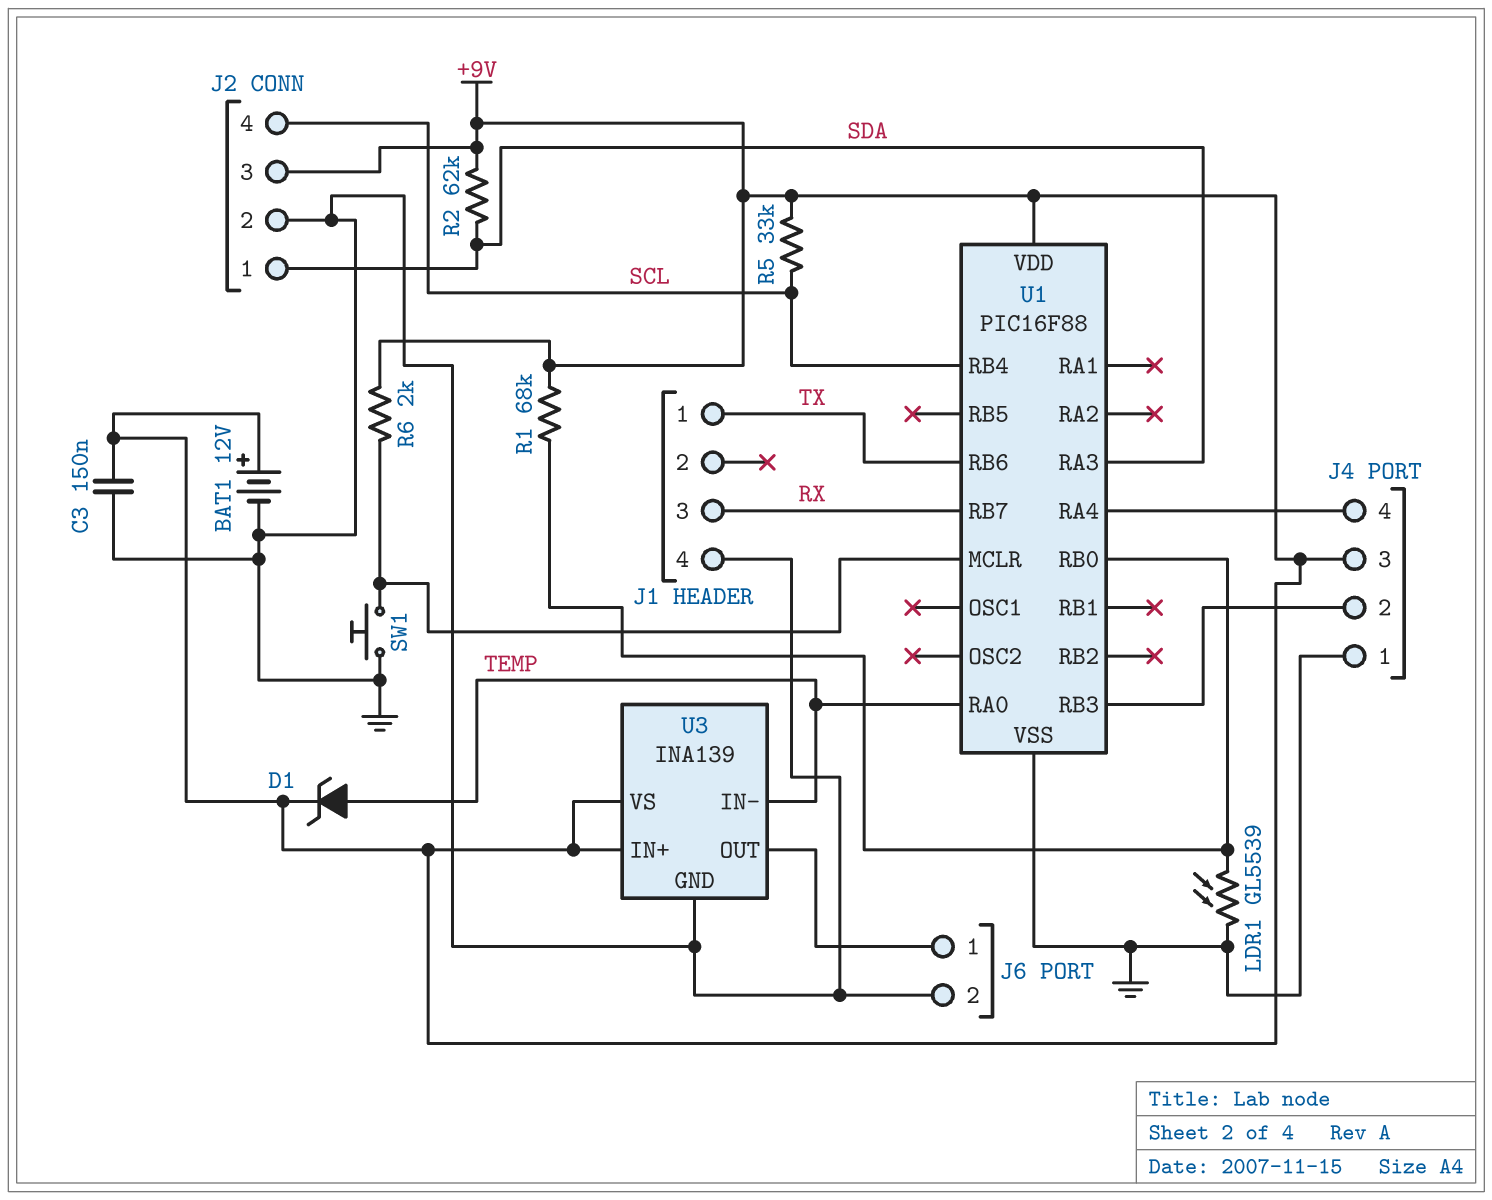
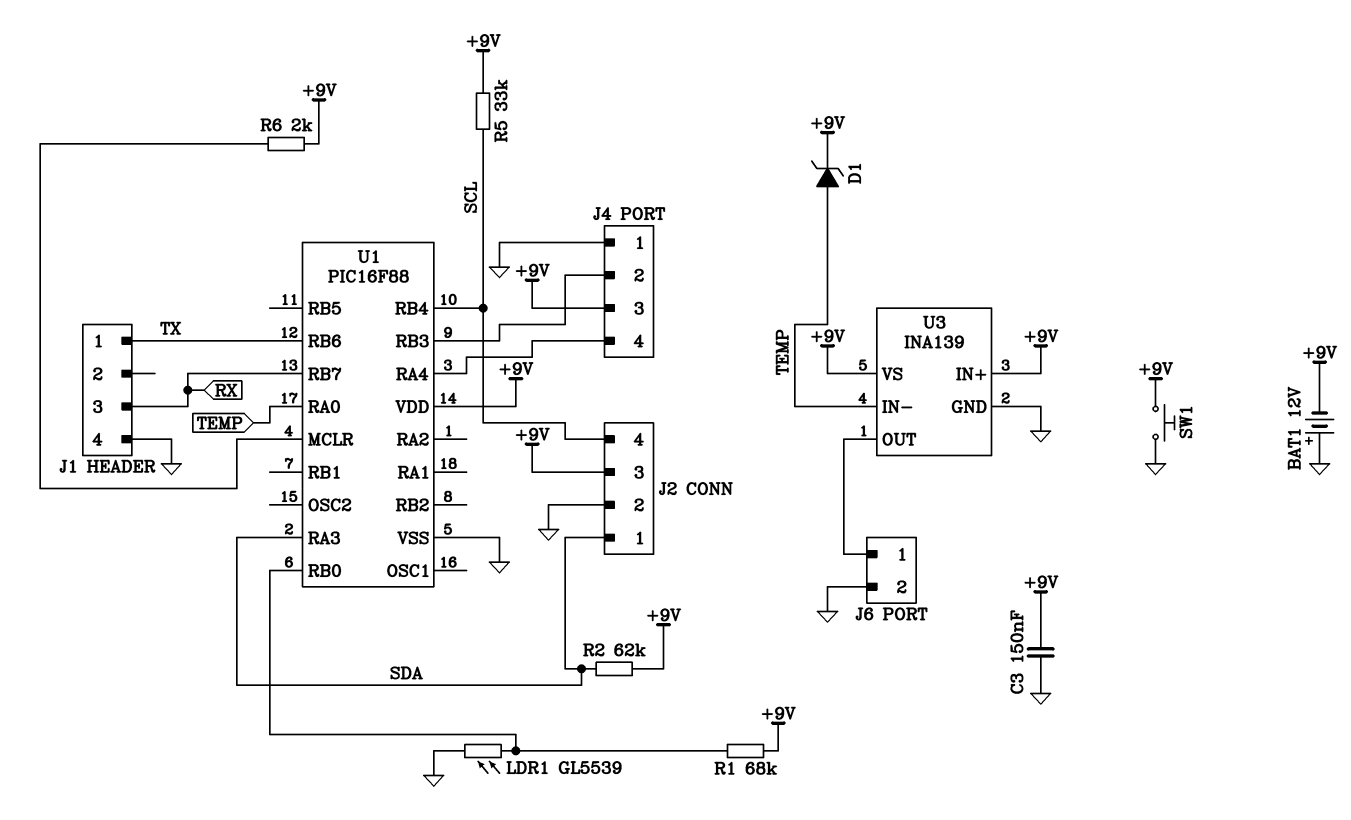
BAT1: 12V (plus +9V, minus GND) -> 12V (plus GND, minus +9V)
SW1: button (GND, U1/MCLR) -> button (+9V, GND)

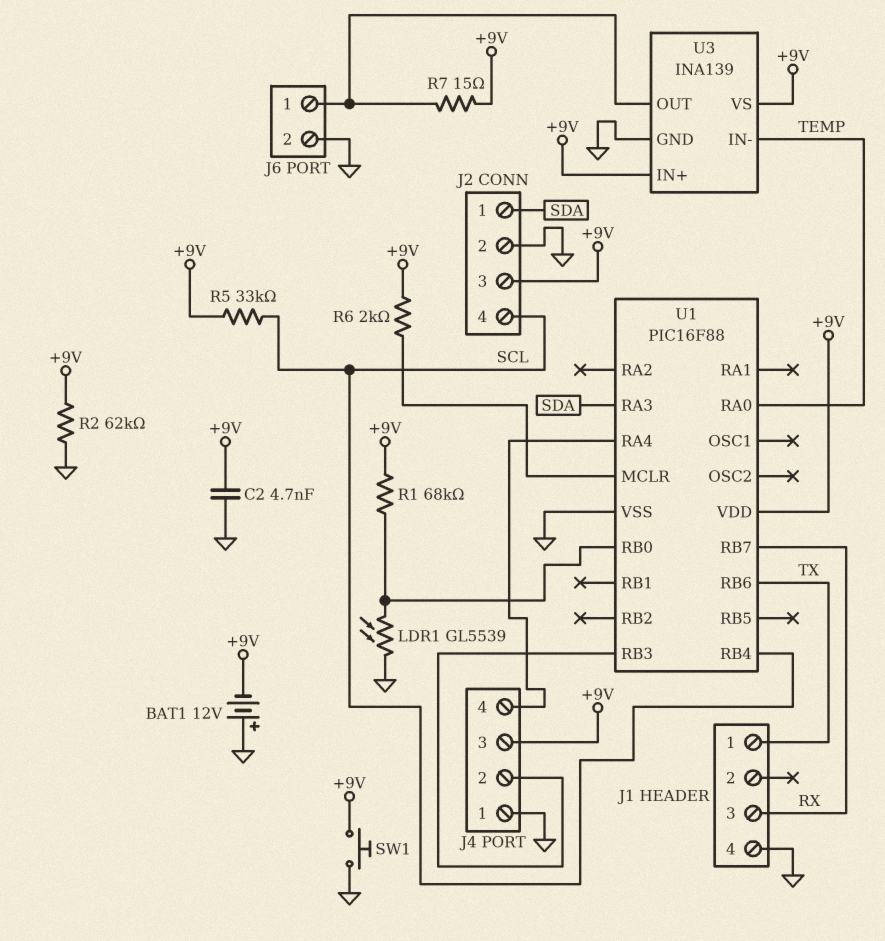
C2: none -> 4.7nF (+9V, GND)
C3: 150nF (+9V, GND) -> none
D1: zener (A TEMP, K +9V) -> none
R2: 62k (+9V, SDA) -> 62k (+9V, GND)
R7: none -> 15 (+9V, J6/1)

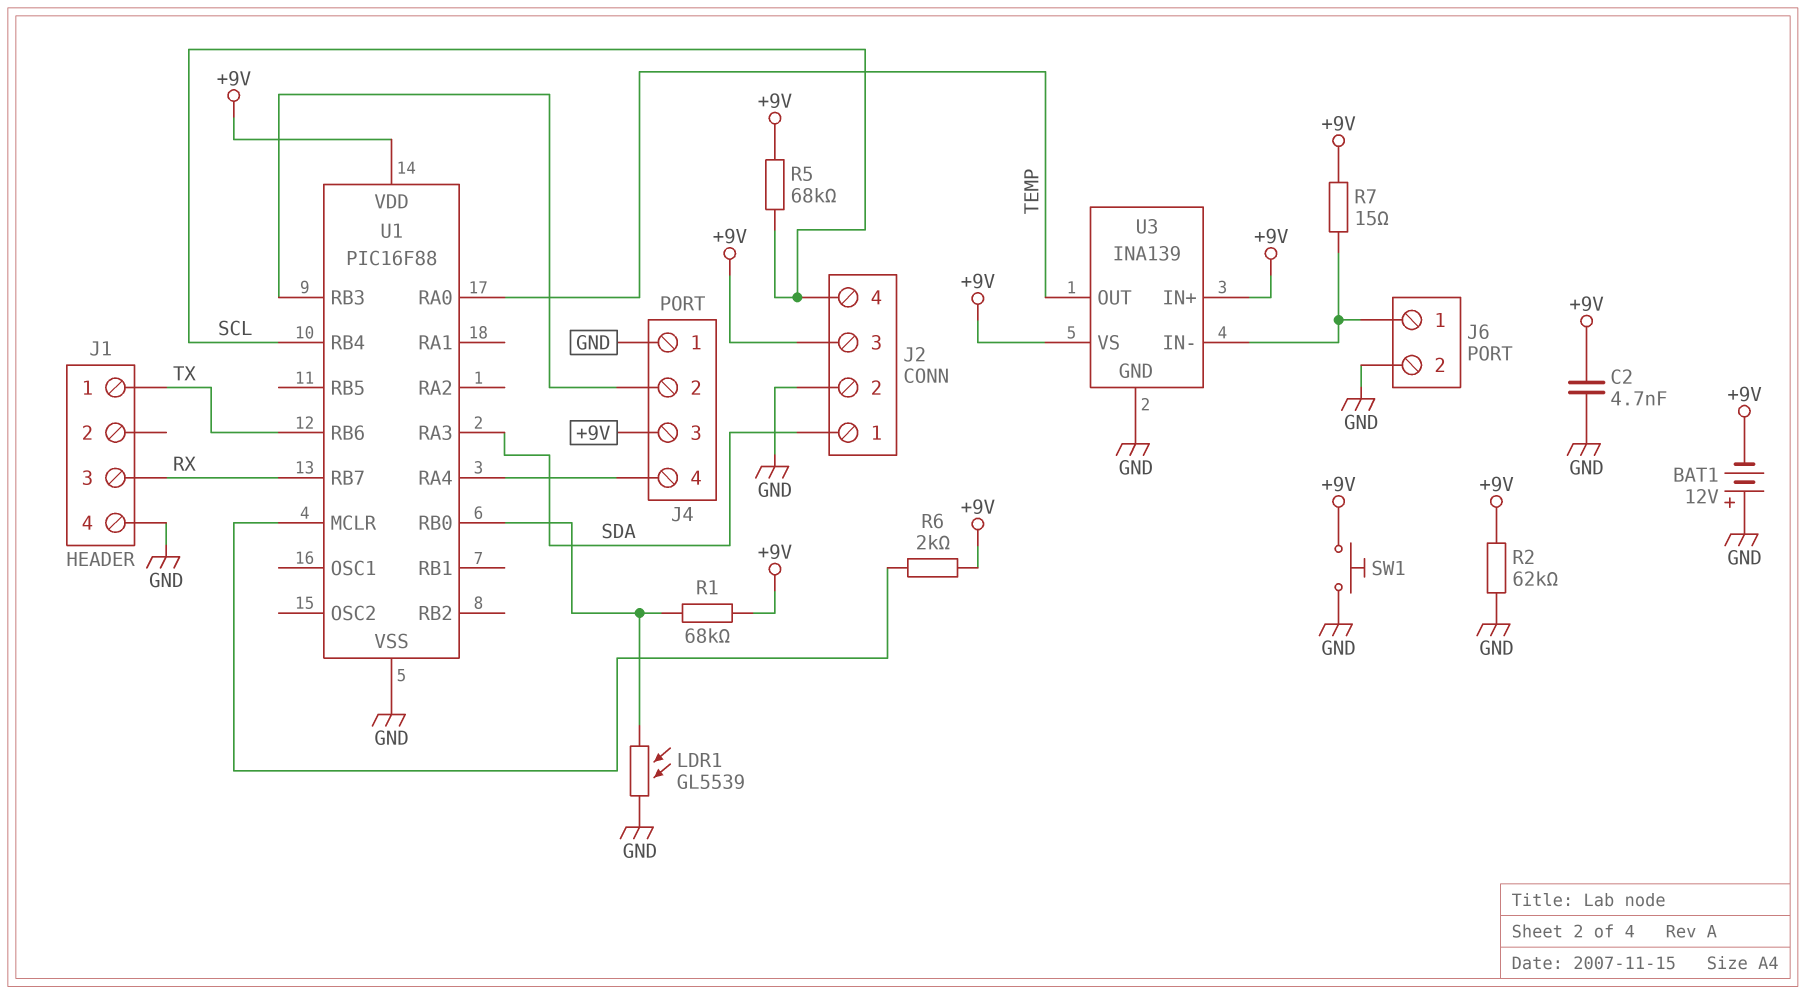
R5: 33k (+9V, SCL) -> 68k (+9V, SCL)
U3 pin IN-: TEMP -> J6/1
U3 pin OUT: J6/1 -> TEMP

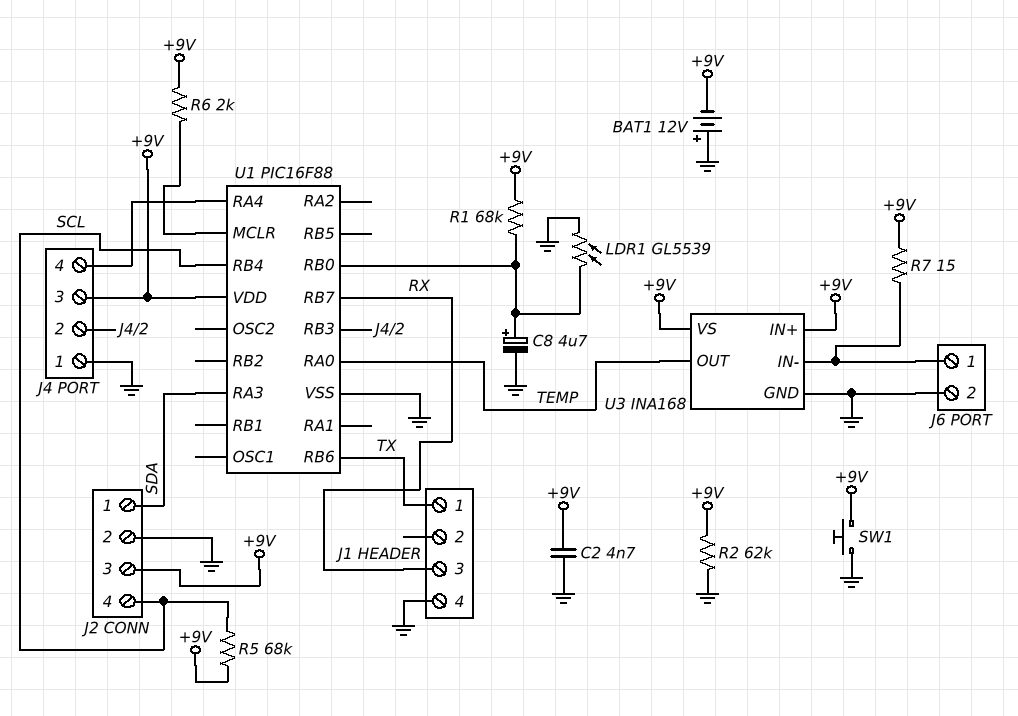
C8: none -> 4.7uF (plus U1/RB0, minus GND)
U3: INA139 -> INA168

